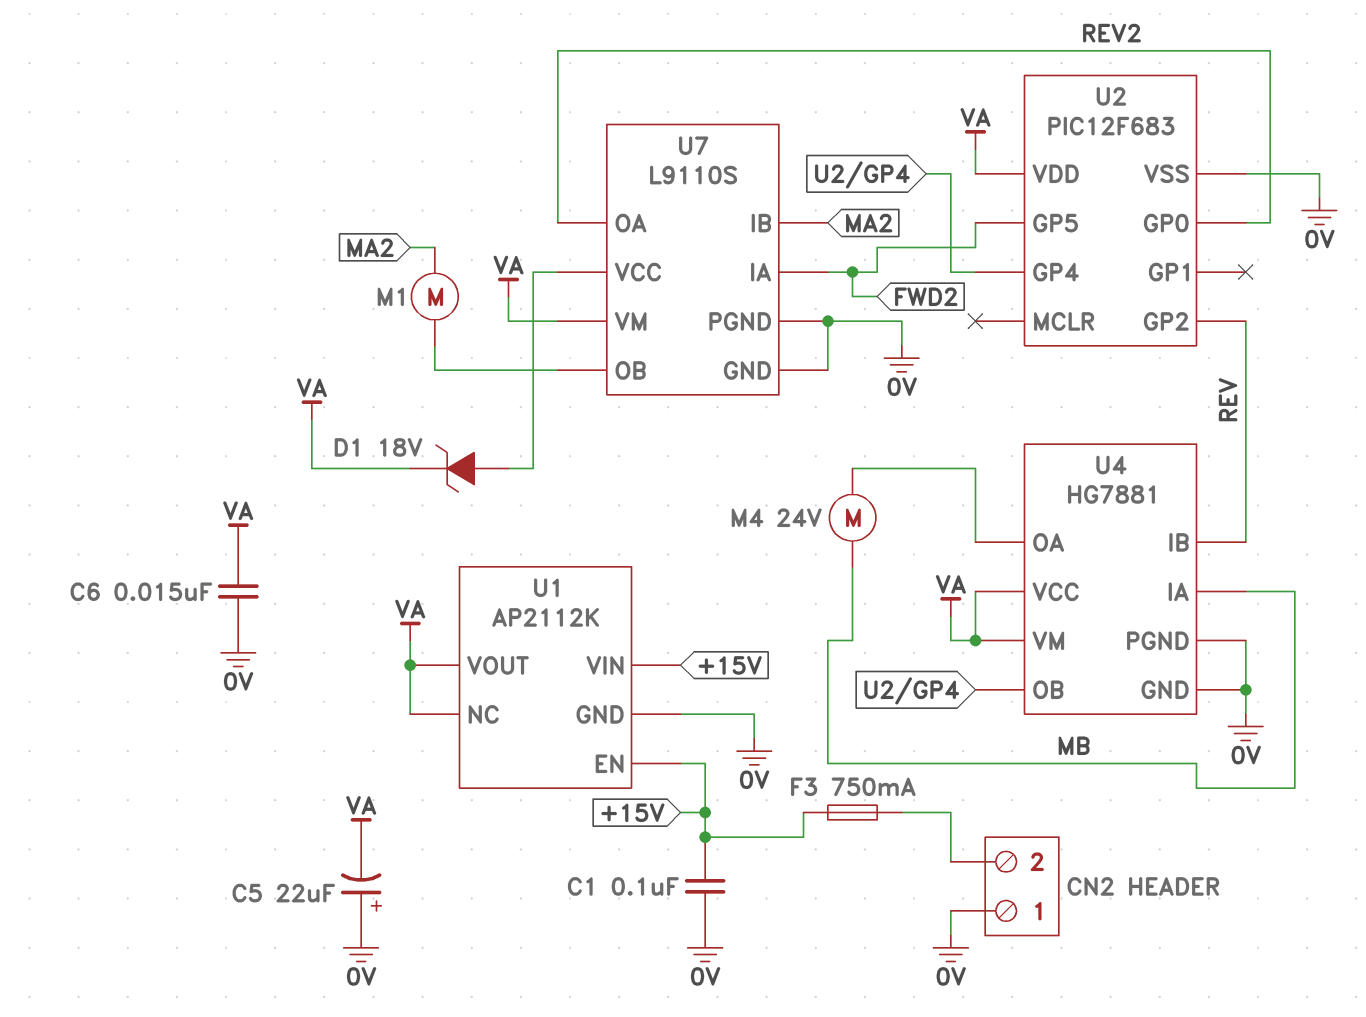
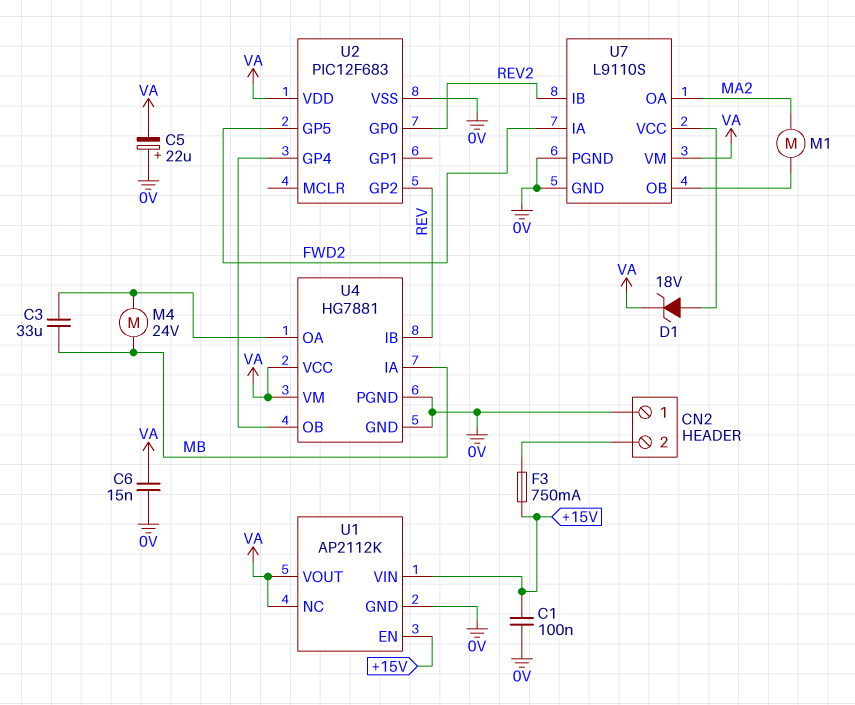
C3: none -> 33uF (MB, U4/OA)
U7 pin IB: MA2 -> REV2
U7 pin OA: REV2 -> MA2

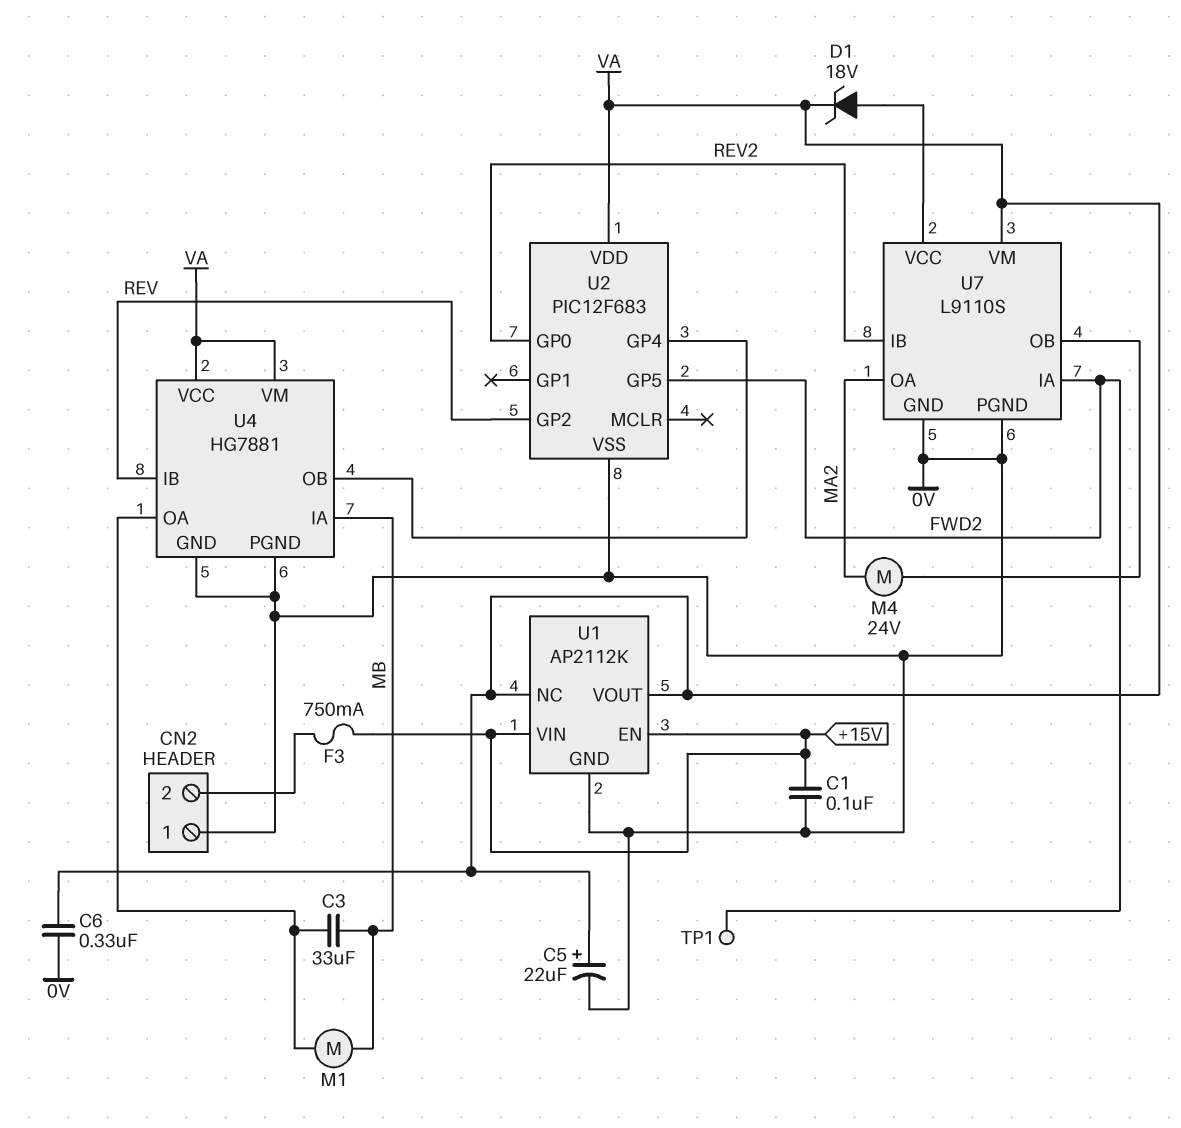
C5: 22uF (plus 0V, minus VA) -> 22uF (plus VA, minus 0V)
C6: 15nF (0V, VA) -> 330nF (0V, VA)
M1: motor (MA2, U7/OB) -> motor (MB, U4/OA)
M4: motor 24V (MB, U4/OA) -> motor 24V (MA2, U7/OB)
TP1: none -> test point (FWD2)

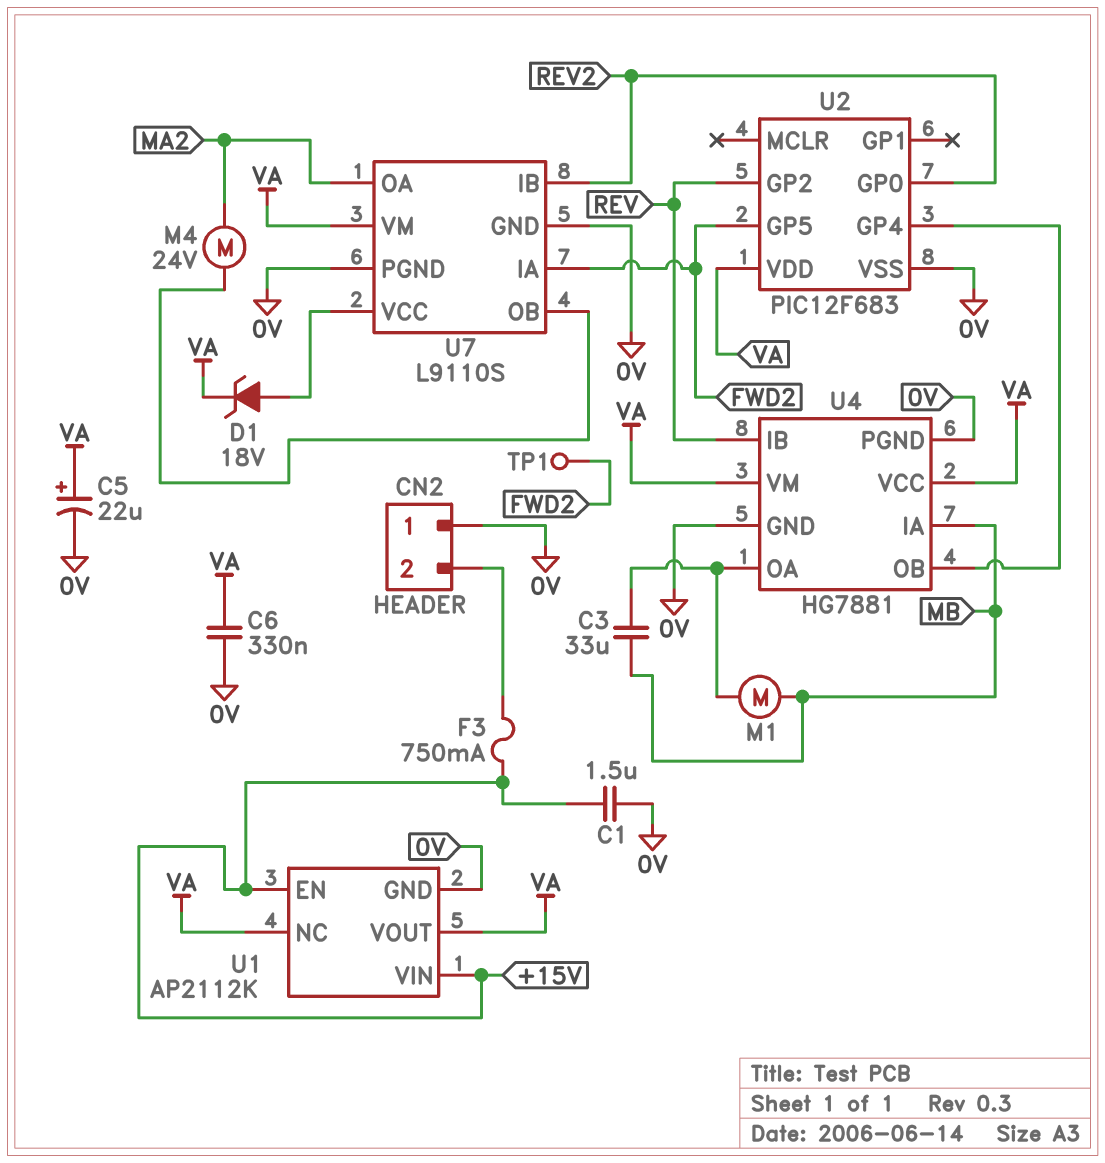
C1: 100nF (+15V, 0V) -> 1.5uF (+15V, 0V)

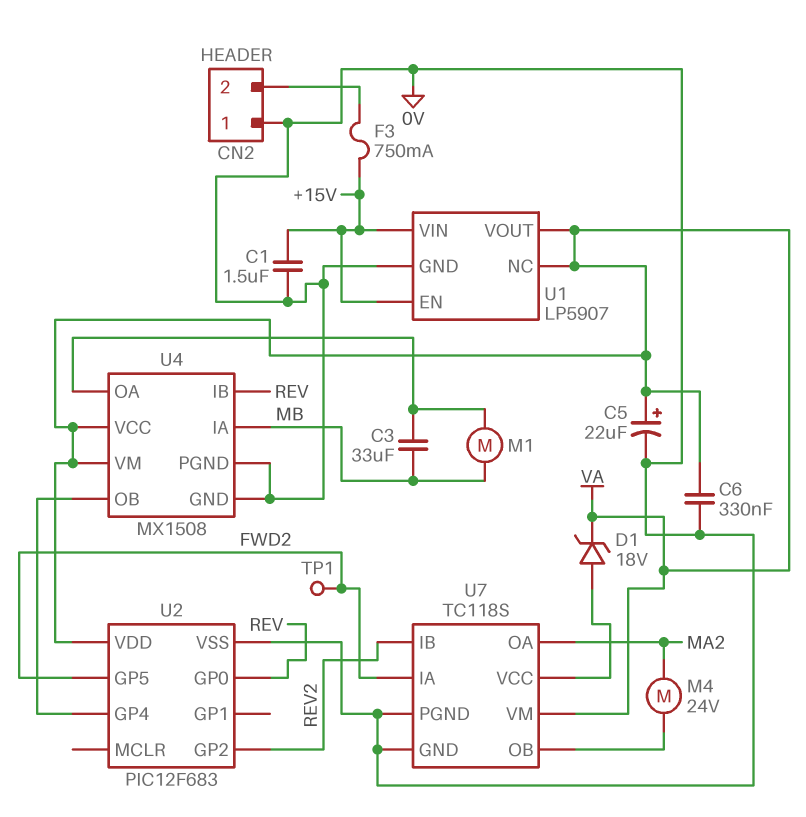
U1: AP2112K -> LP5907
U2 pin GP0: REV2 -> REV
U2 pin GP2: REV -> REV2
U4: HG7881 -> MX1508
U7: L9110S -> TC118S

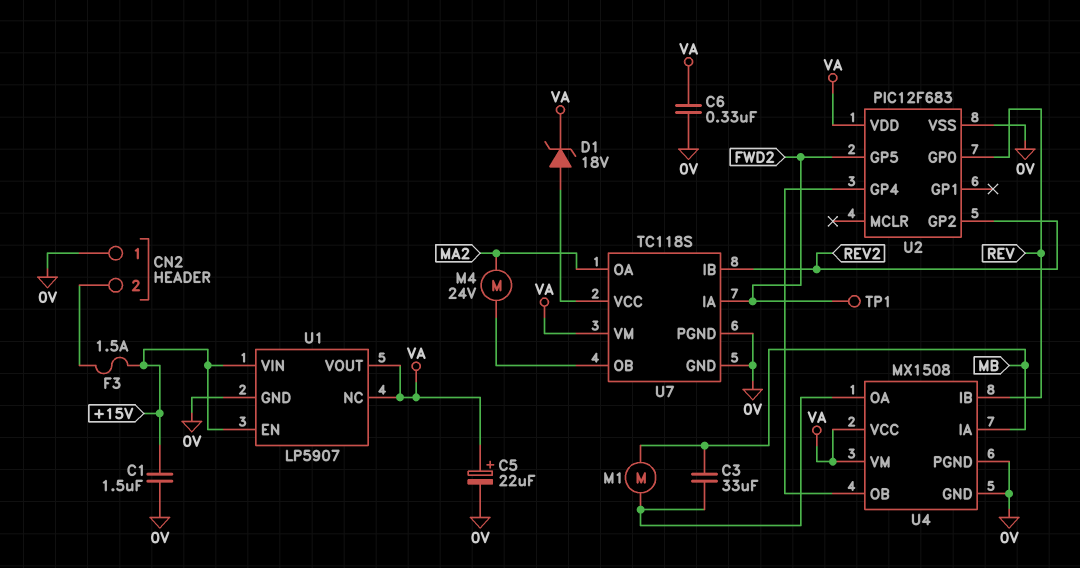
F3: 750mA (+15V, CN2/2) -> 1.5A (+15V, CN2/2)

